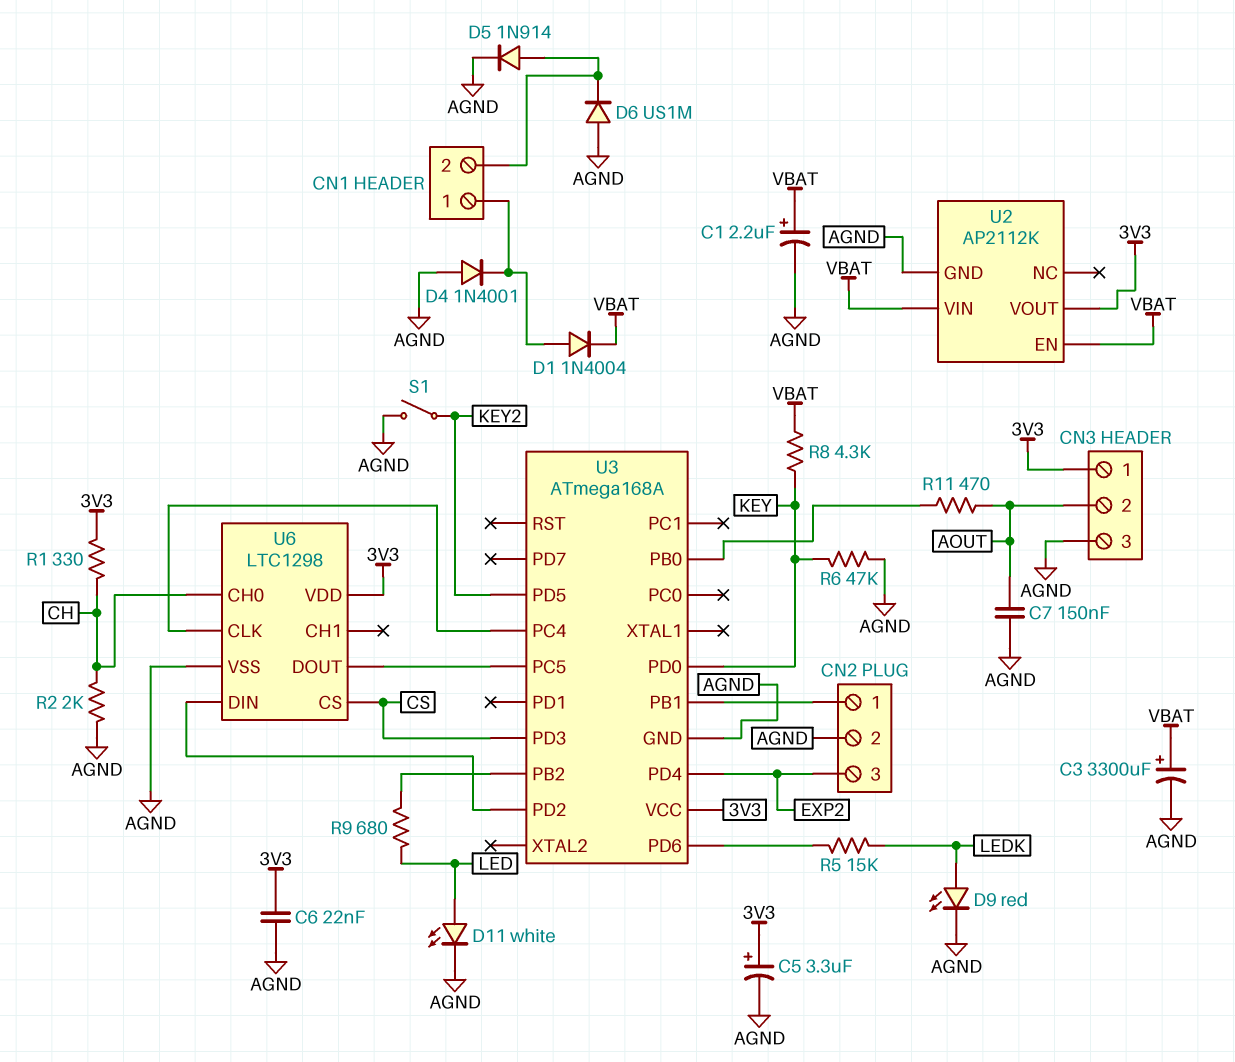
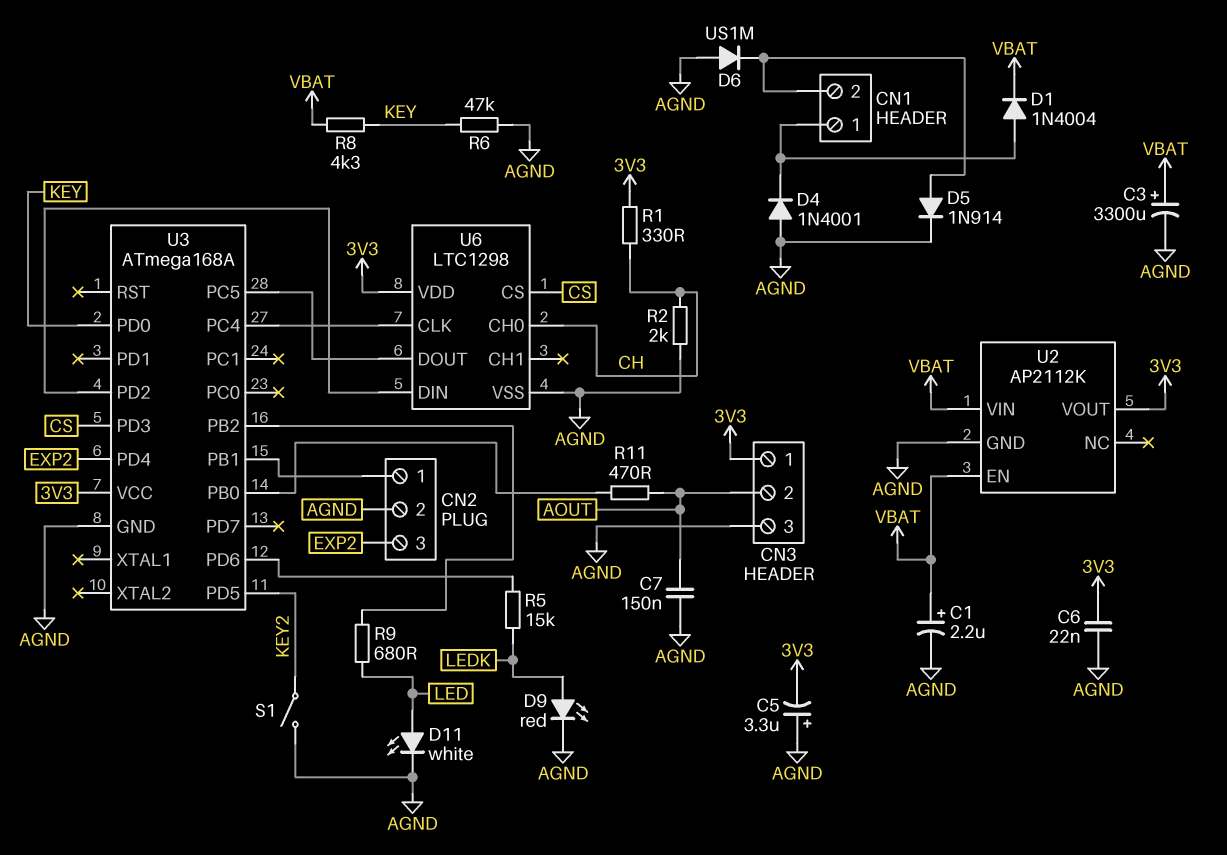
C5: 3.3uF (plus 3V3, minus AGND) -> 3.3uF (plus AGND, minus 3V3)

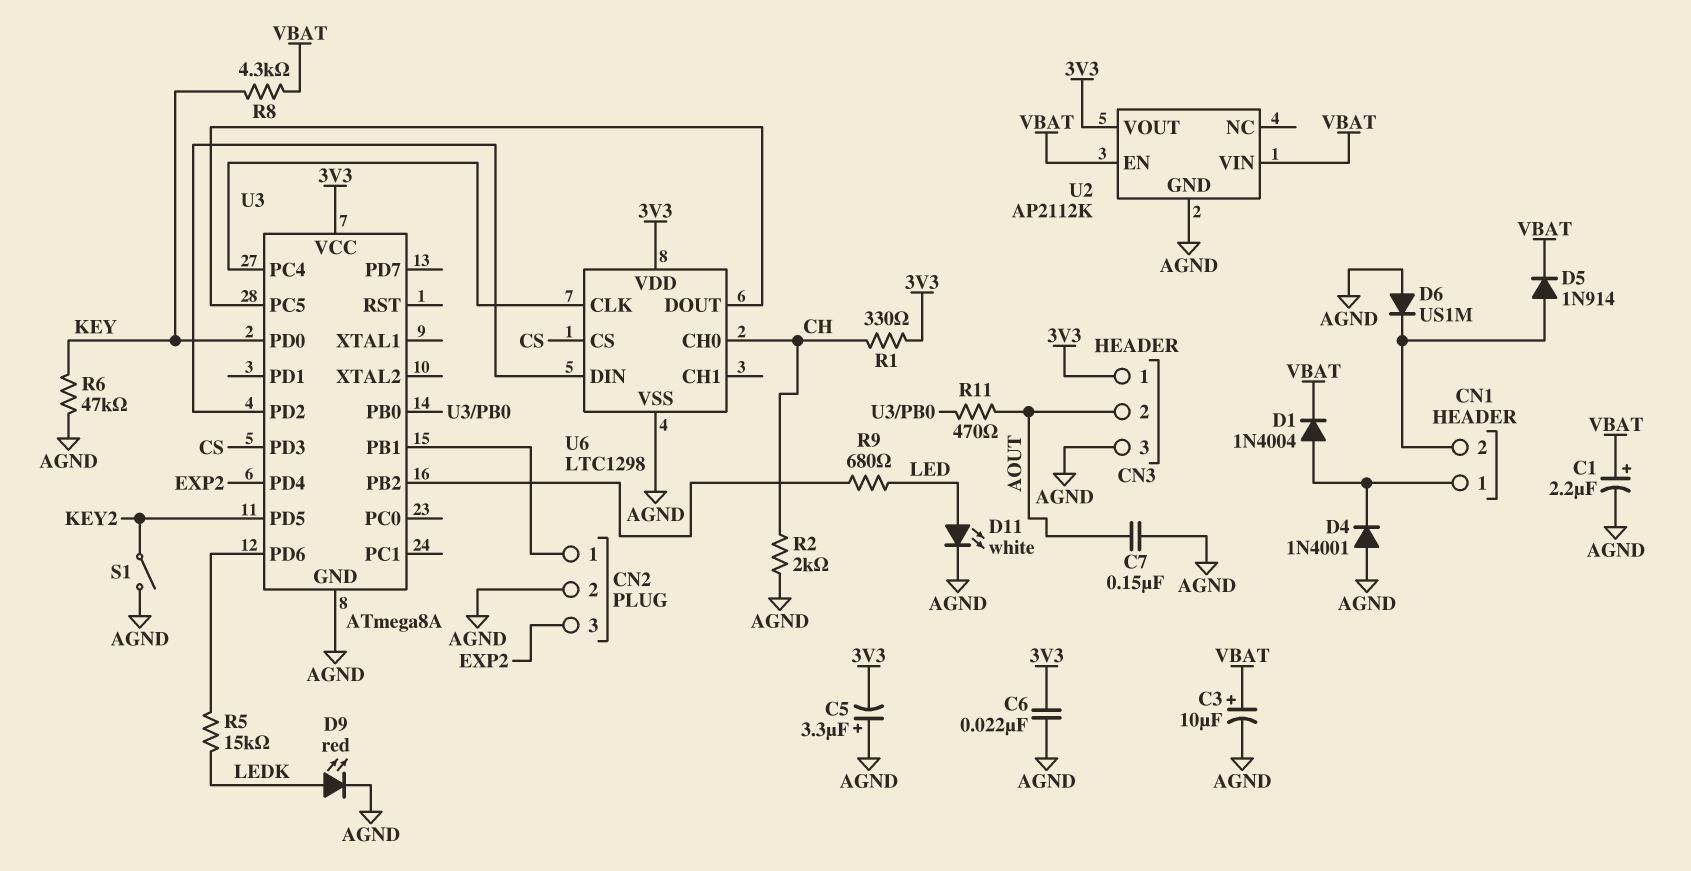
C3: 3300uF (plus VBAT, minus AGND) -> 10uF (plus VBAT, minus AGND)
D5: diode 1N914 (A CN1/2, K AGND) -> diode 1N914 (A CN1/2, K VBAT)
U3: ATmega168A -> ATmega8A

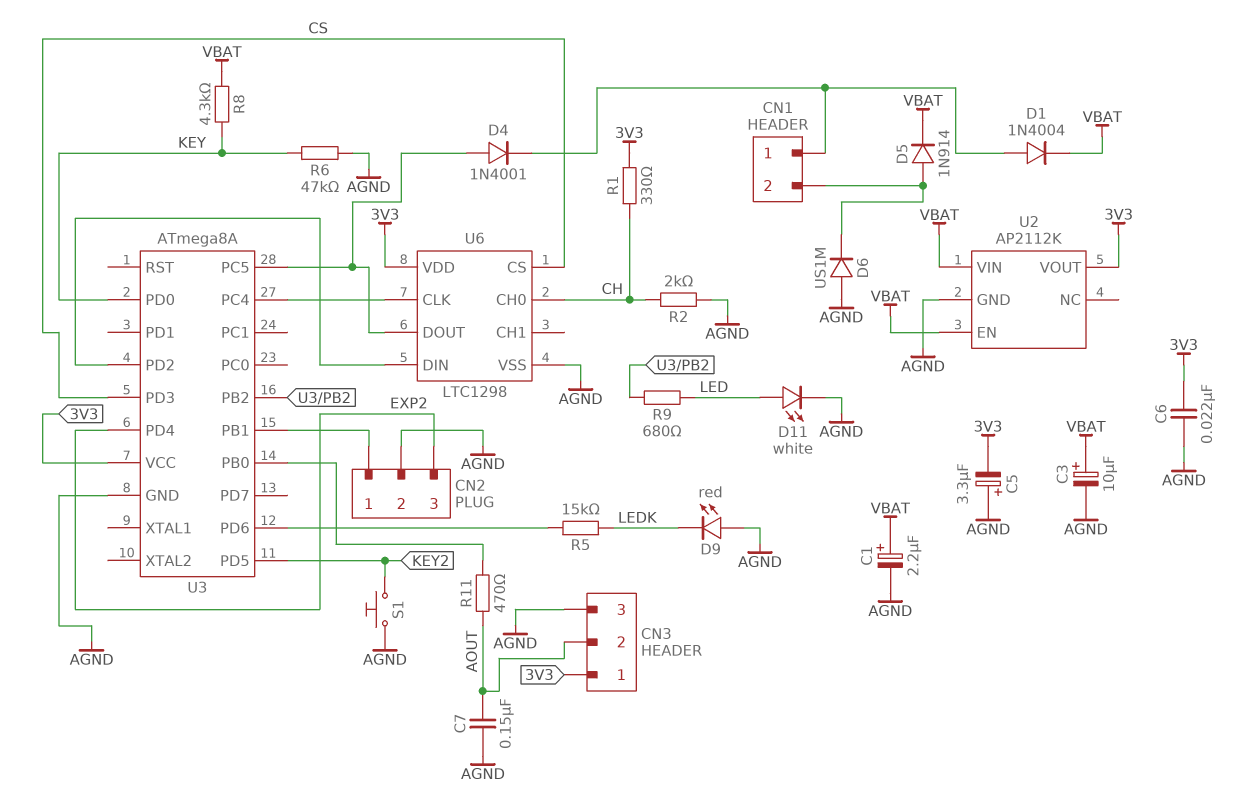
D4: diode 1N4001 (A AGND, K CN1/1) -> diode 1N4001 (A U3/PC5, K CN1/1)
D9: LED red (A LEDK, K AGND) -> LED red (A AGND, K LEDK)
S1: switch (AGND, KEY2) -> button (AGND, KEY2)

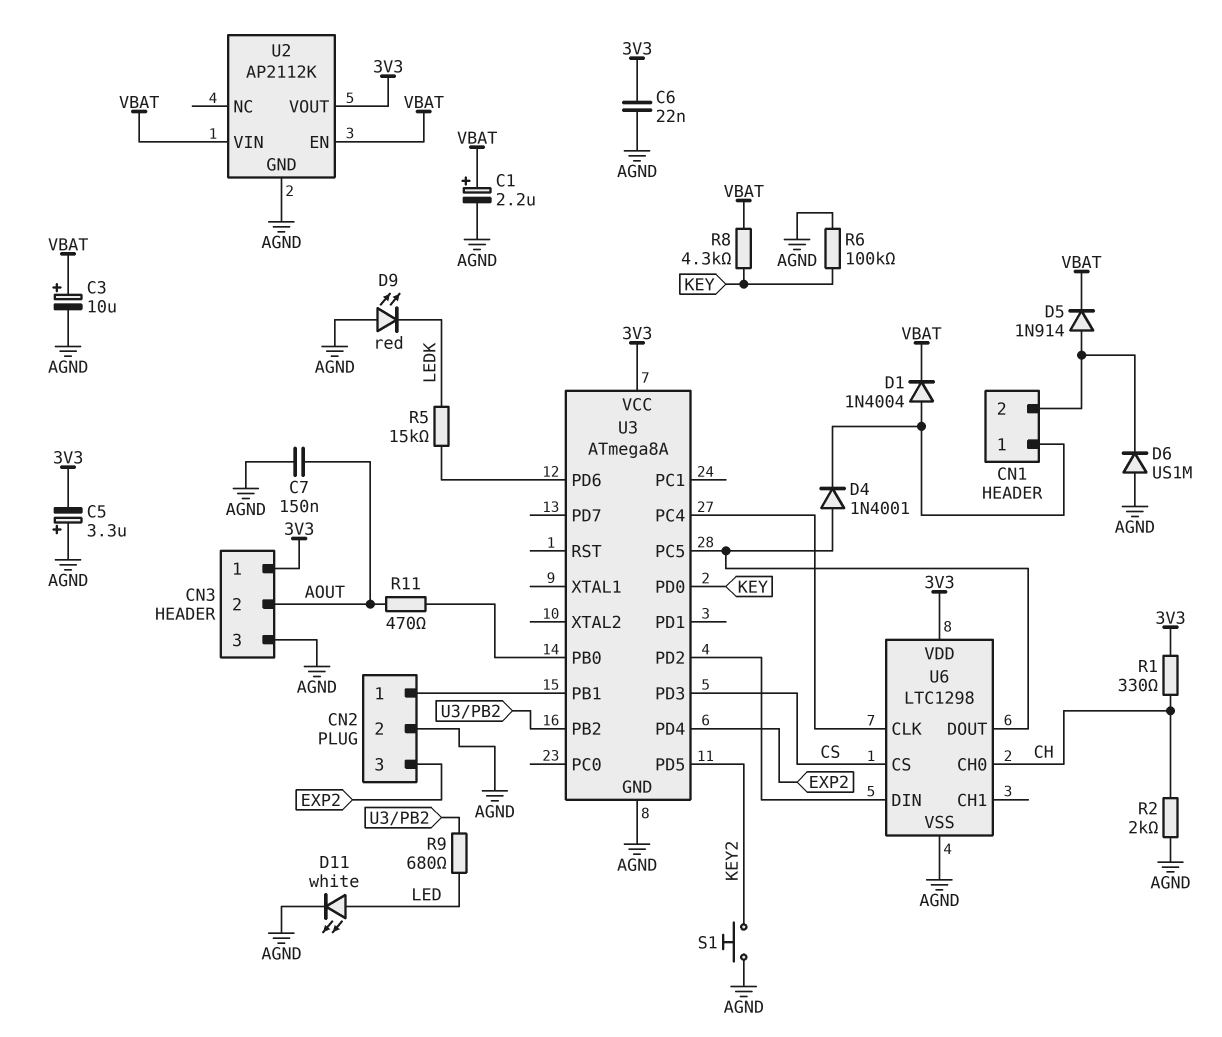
R6: 47k (AGND, KEY) -> 100k (AGND, KEY)

